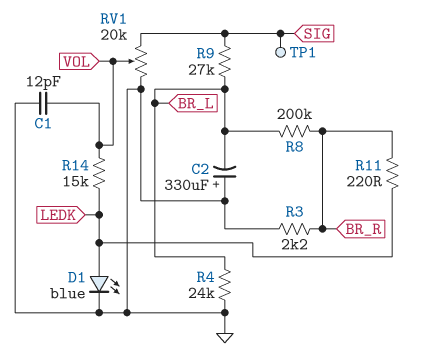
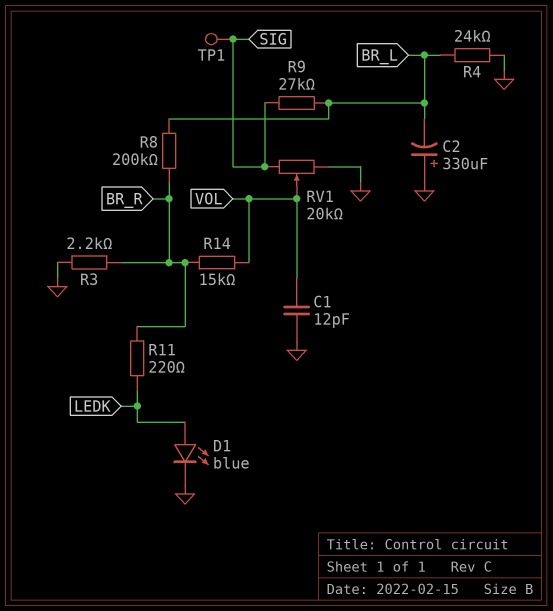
R14: 15k (LEDK, VOL) -> 15k (BR_R, VOL)

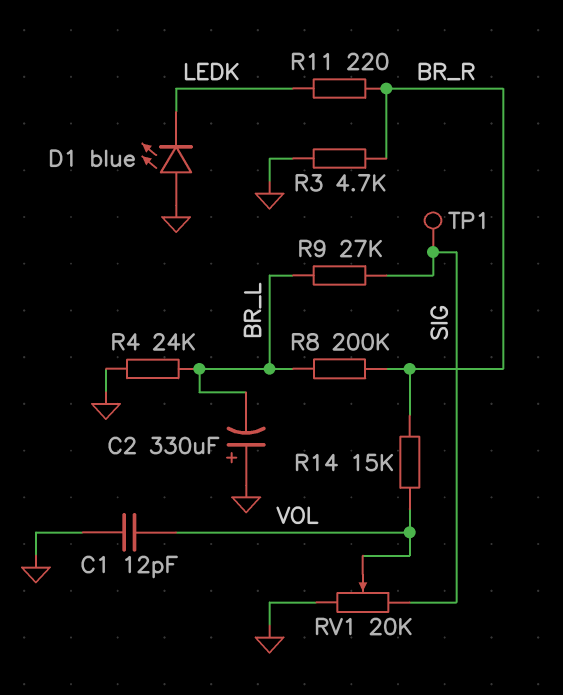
D1: LED blue (A LEDK, K GND) -> LED blue (A GND, K LEDK)
R3: 2.2k (BR_R, GND) -> 4.7k (BR_R, GND)

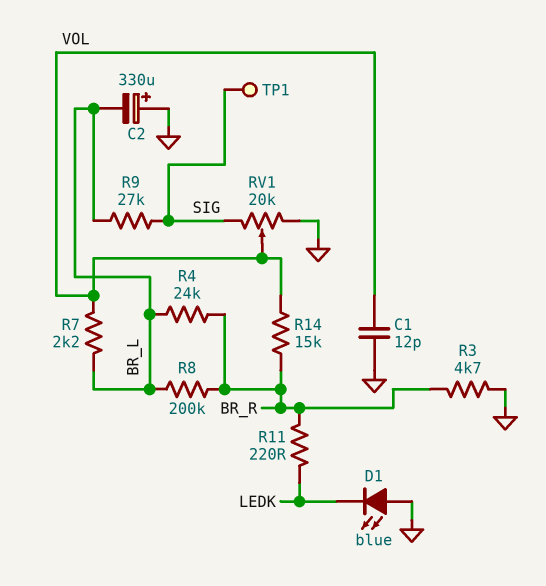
R4: 24k (BR_L, GND) -> 24k (BR_L, BR_R)
R7: none -> 2.2k (BR_L, VOL)

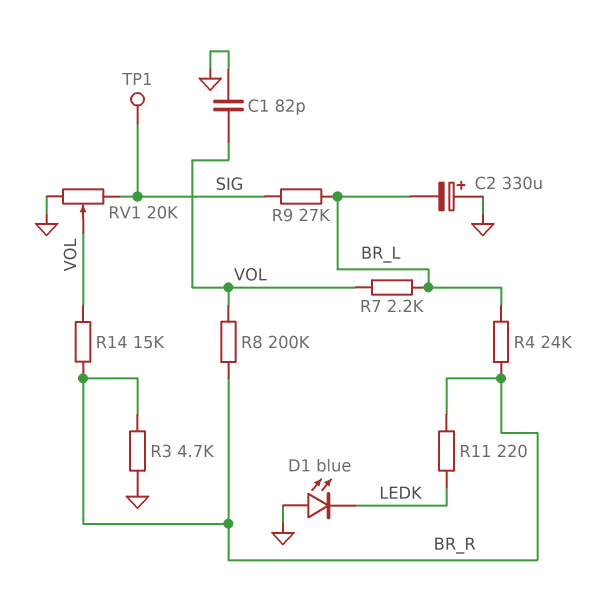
C1: 12pF (GND, VOL) -> 82pF (GND, VOL)
R8: 200k (BR_L, BR_R) -> 200k (BR_R, VOL)

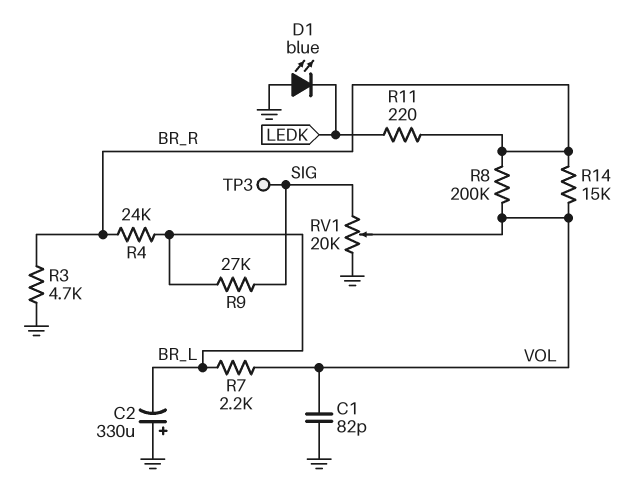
TP1: test point (SIG) -> none
TP3: none -> test point (SIG)

